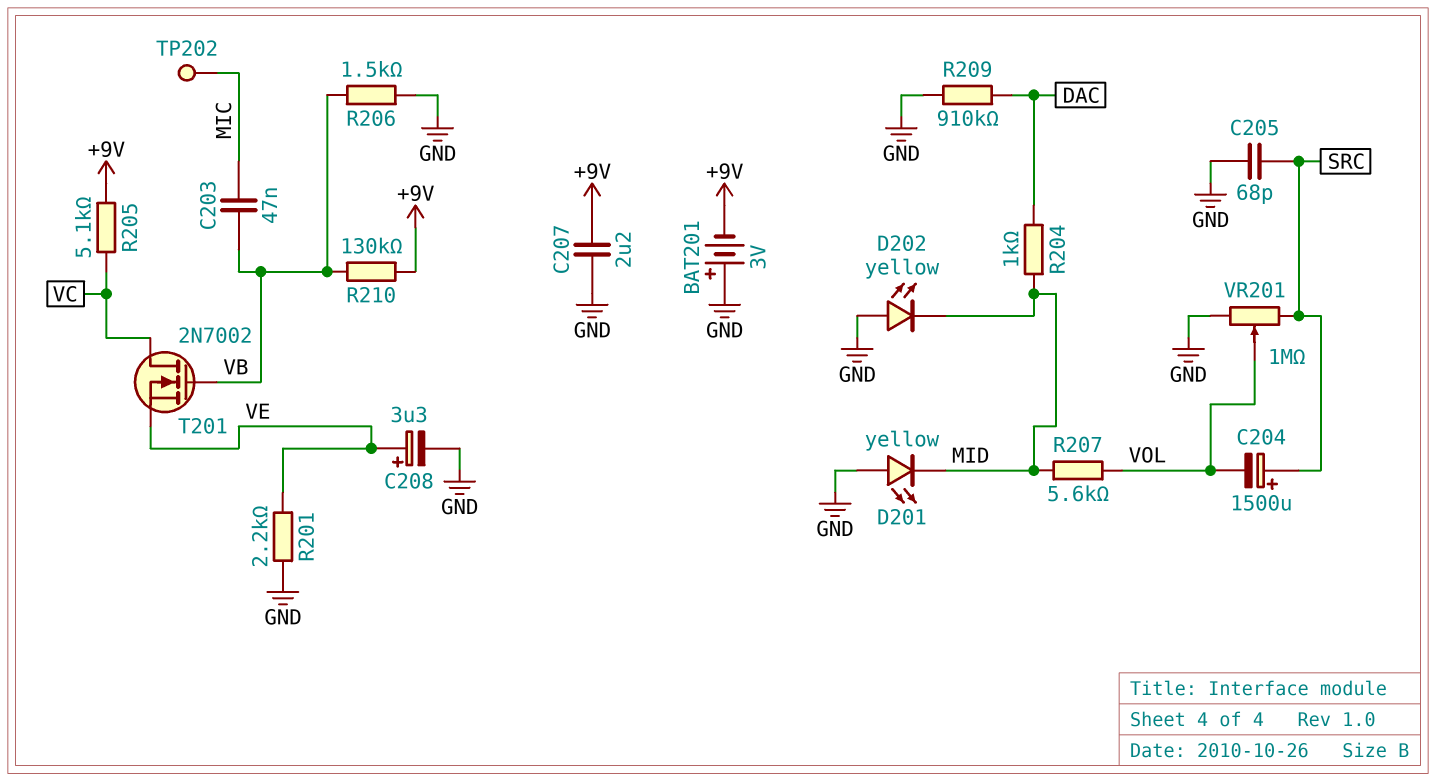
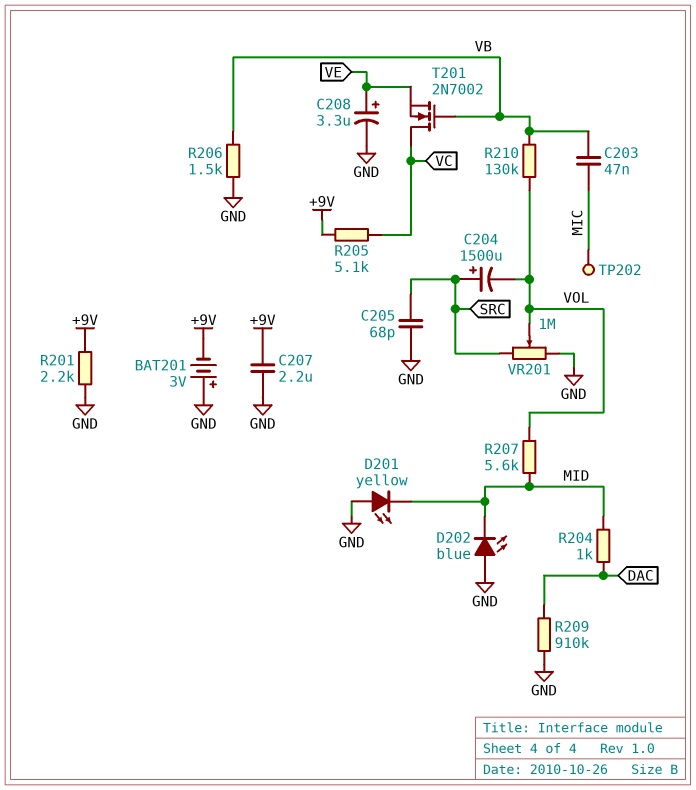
D202: LED yellow (A GND, K MID) -> LED blue (A GND, K MID)
R201: 2.2k (GND, VE) -> 2.2k (+9V, GND)
R210: 130k (+9V, VB) -> 130k (VB, VOL)

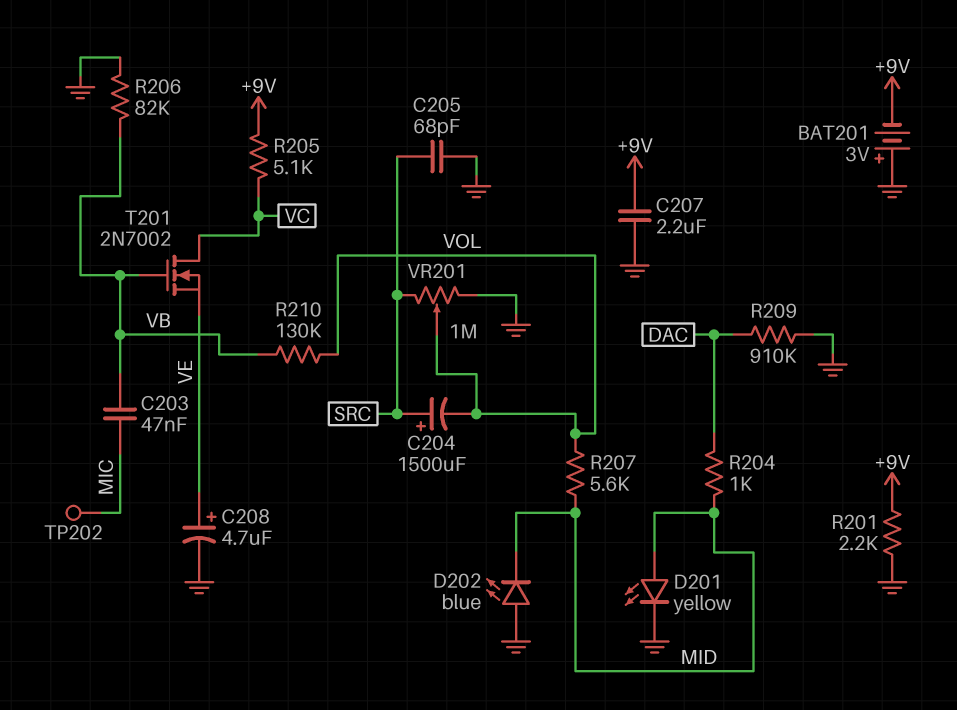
C208: 3.3uF (plus VE, minus GND) -> 4.7uF (plus VE, minus GND)
D201: LED yellow (A GND, K MID) -> LED yellow (A MID, K GND)
R206: 1.5k (GND, VB) -> 82k (GND, VB)

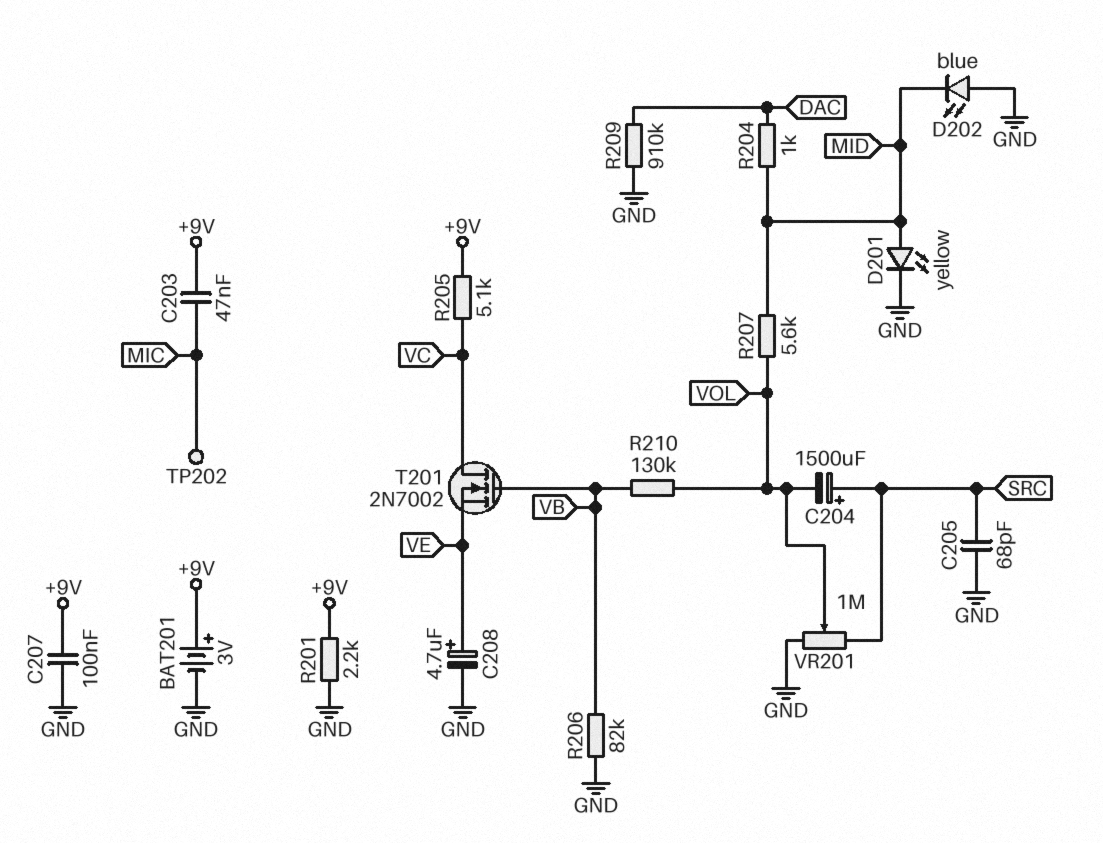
BAT201: 3V (plus GND, minus +9V) -> 3V (plus +9V, minus GND)
C203: 47nF (MIC, VB) -> 47nF (+9V, MIC)
C207: 2.2uF (+9V, GND) -> 100nF (+9V, GND)

